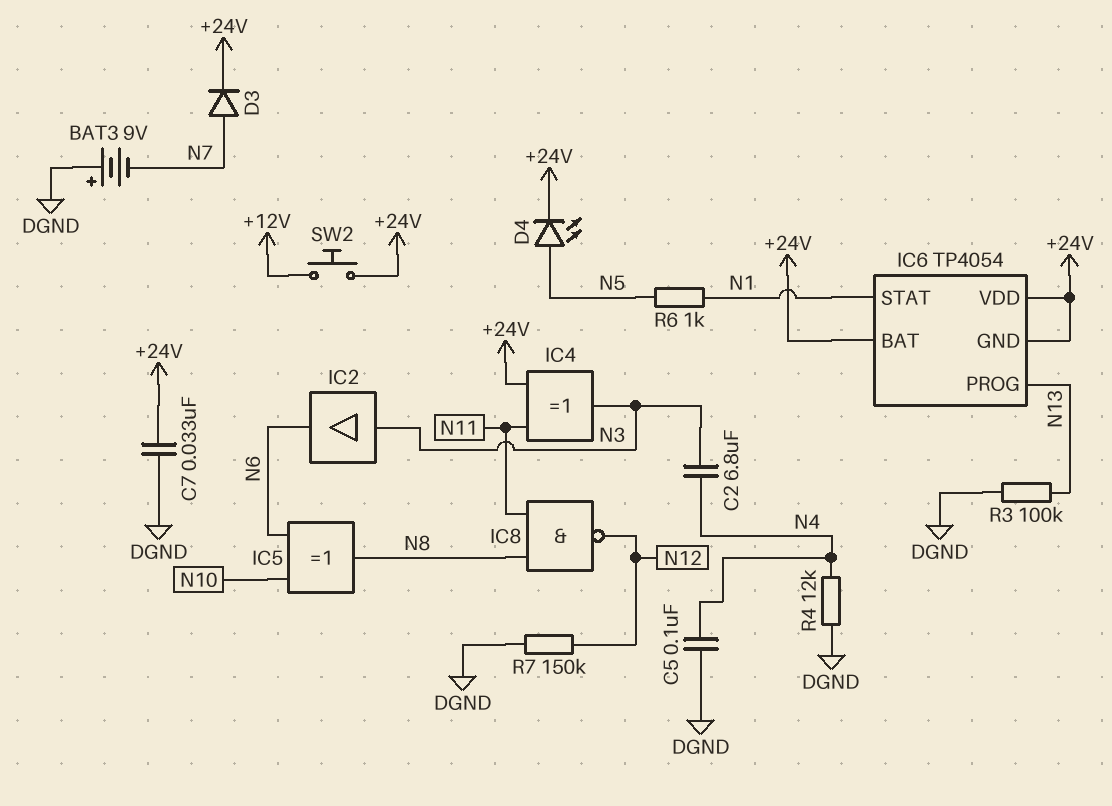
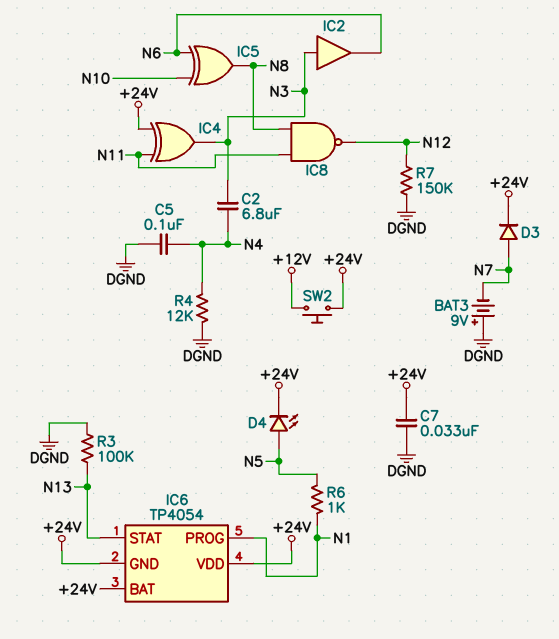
IC6 pin PROG: N13 -> N1
IC6 pin STAT: N1 -> N13

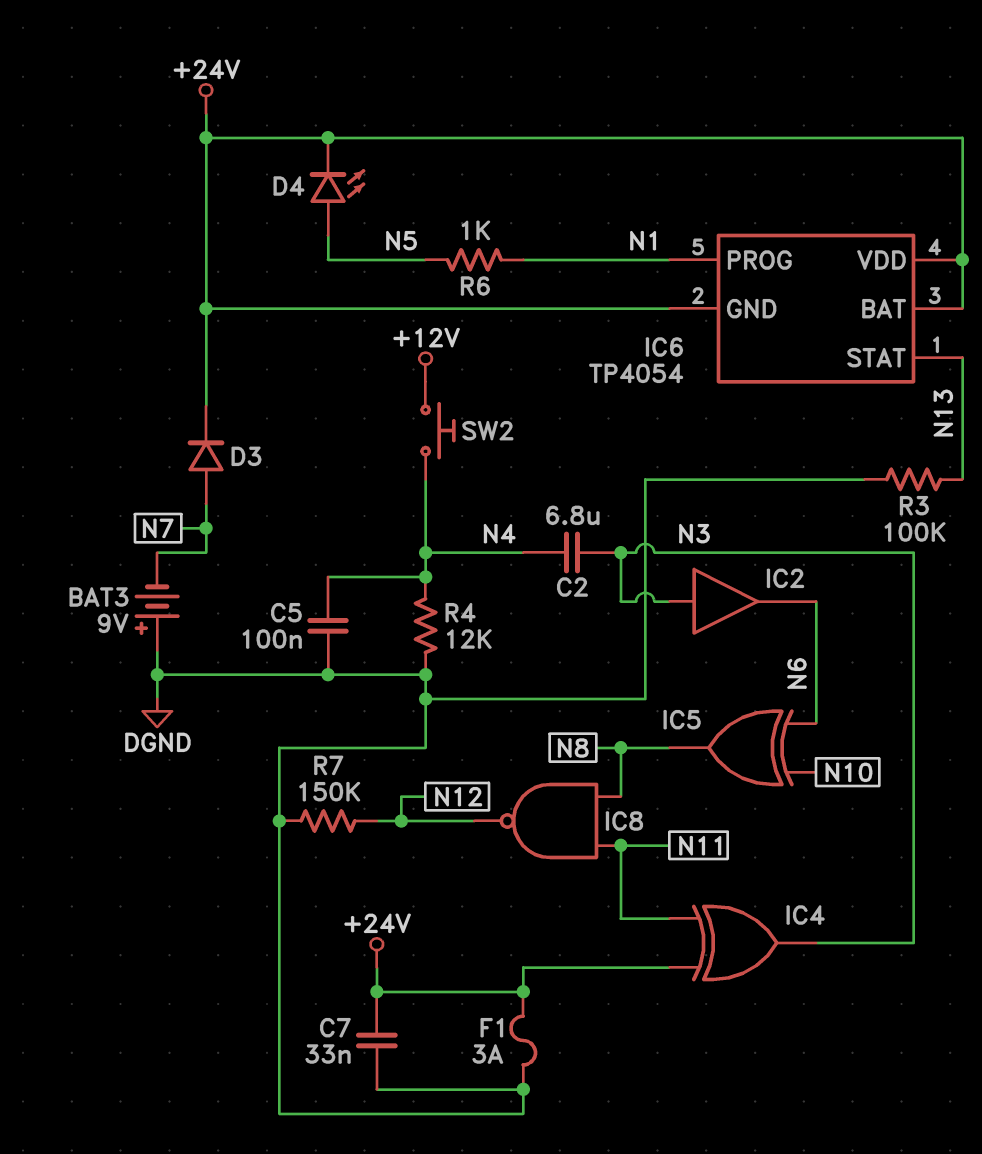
F1: none -> 3A (+24V, DGND)
SW2: button (+12V, +24V) -> button (+12V, N4)

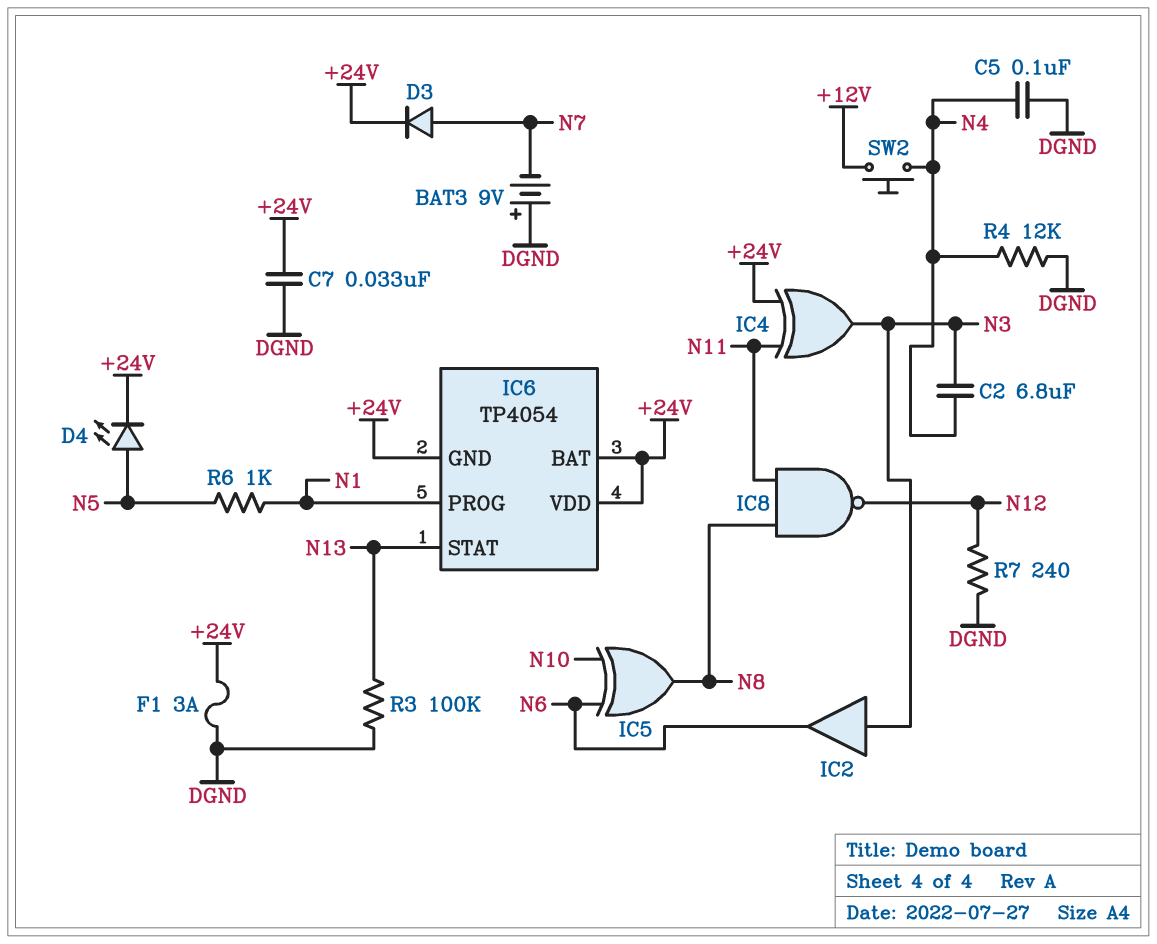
R7: 150k (DGND, N12) -> 240 (DGND, N12)

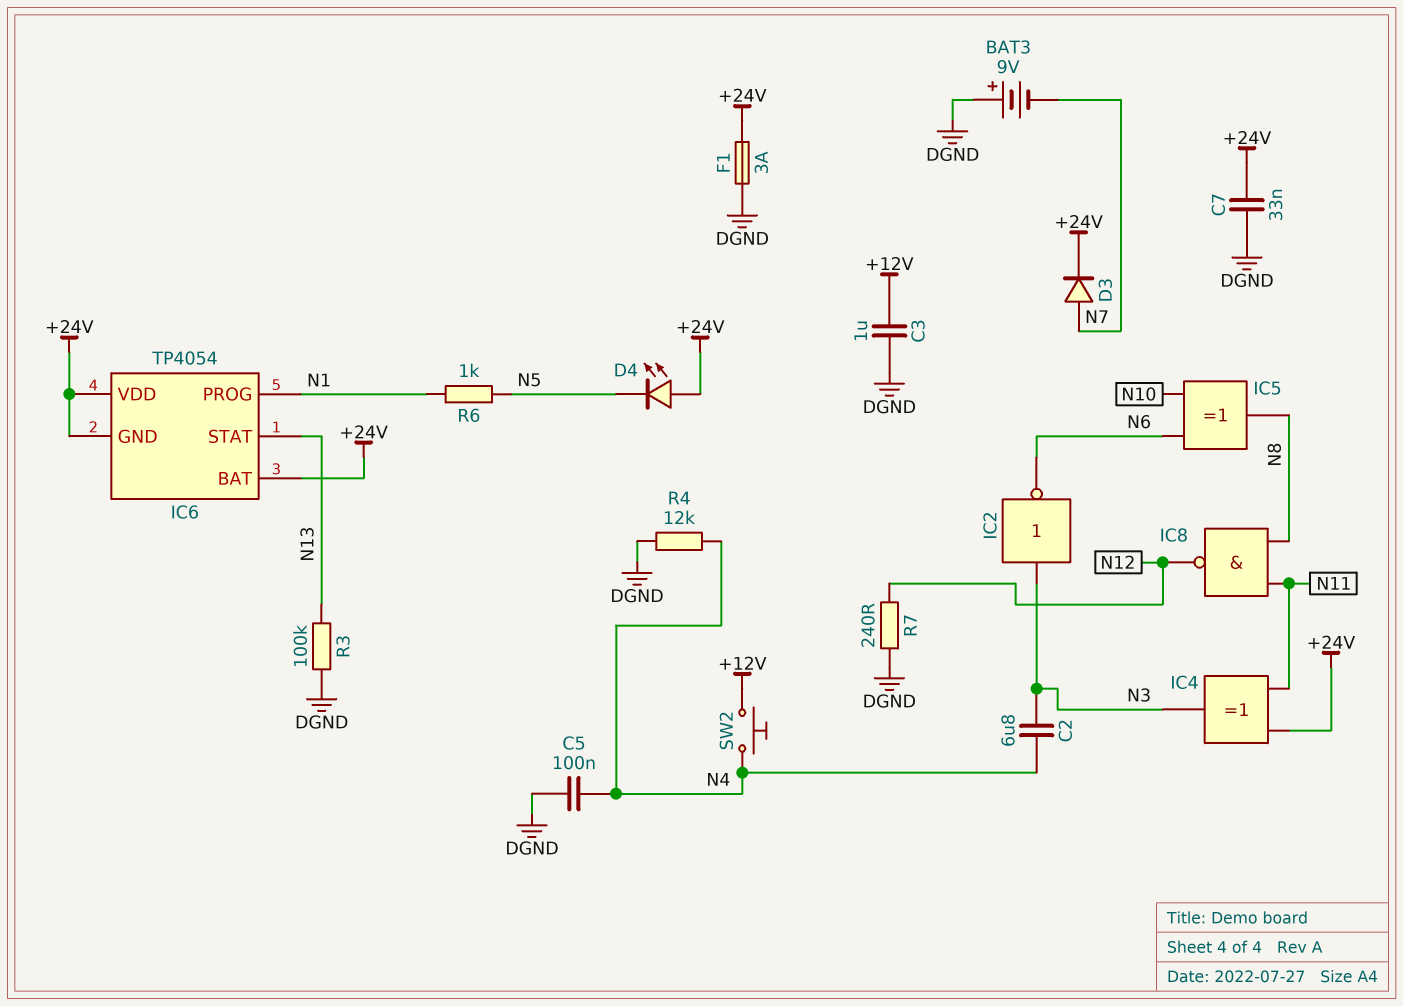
C3: none -> 1uF (+12V, DGND)
D4: LED (A N5, K +24V) -> LED (A +24V, K N5)
IC2: buffer (in N3, out N6) -> NOT (in N3, out N6)

